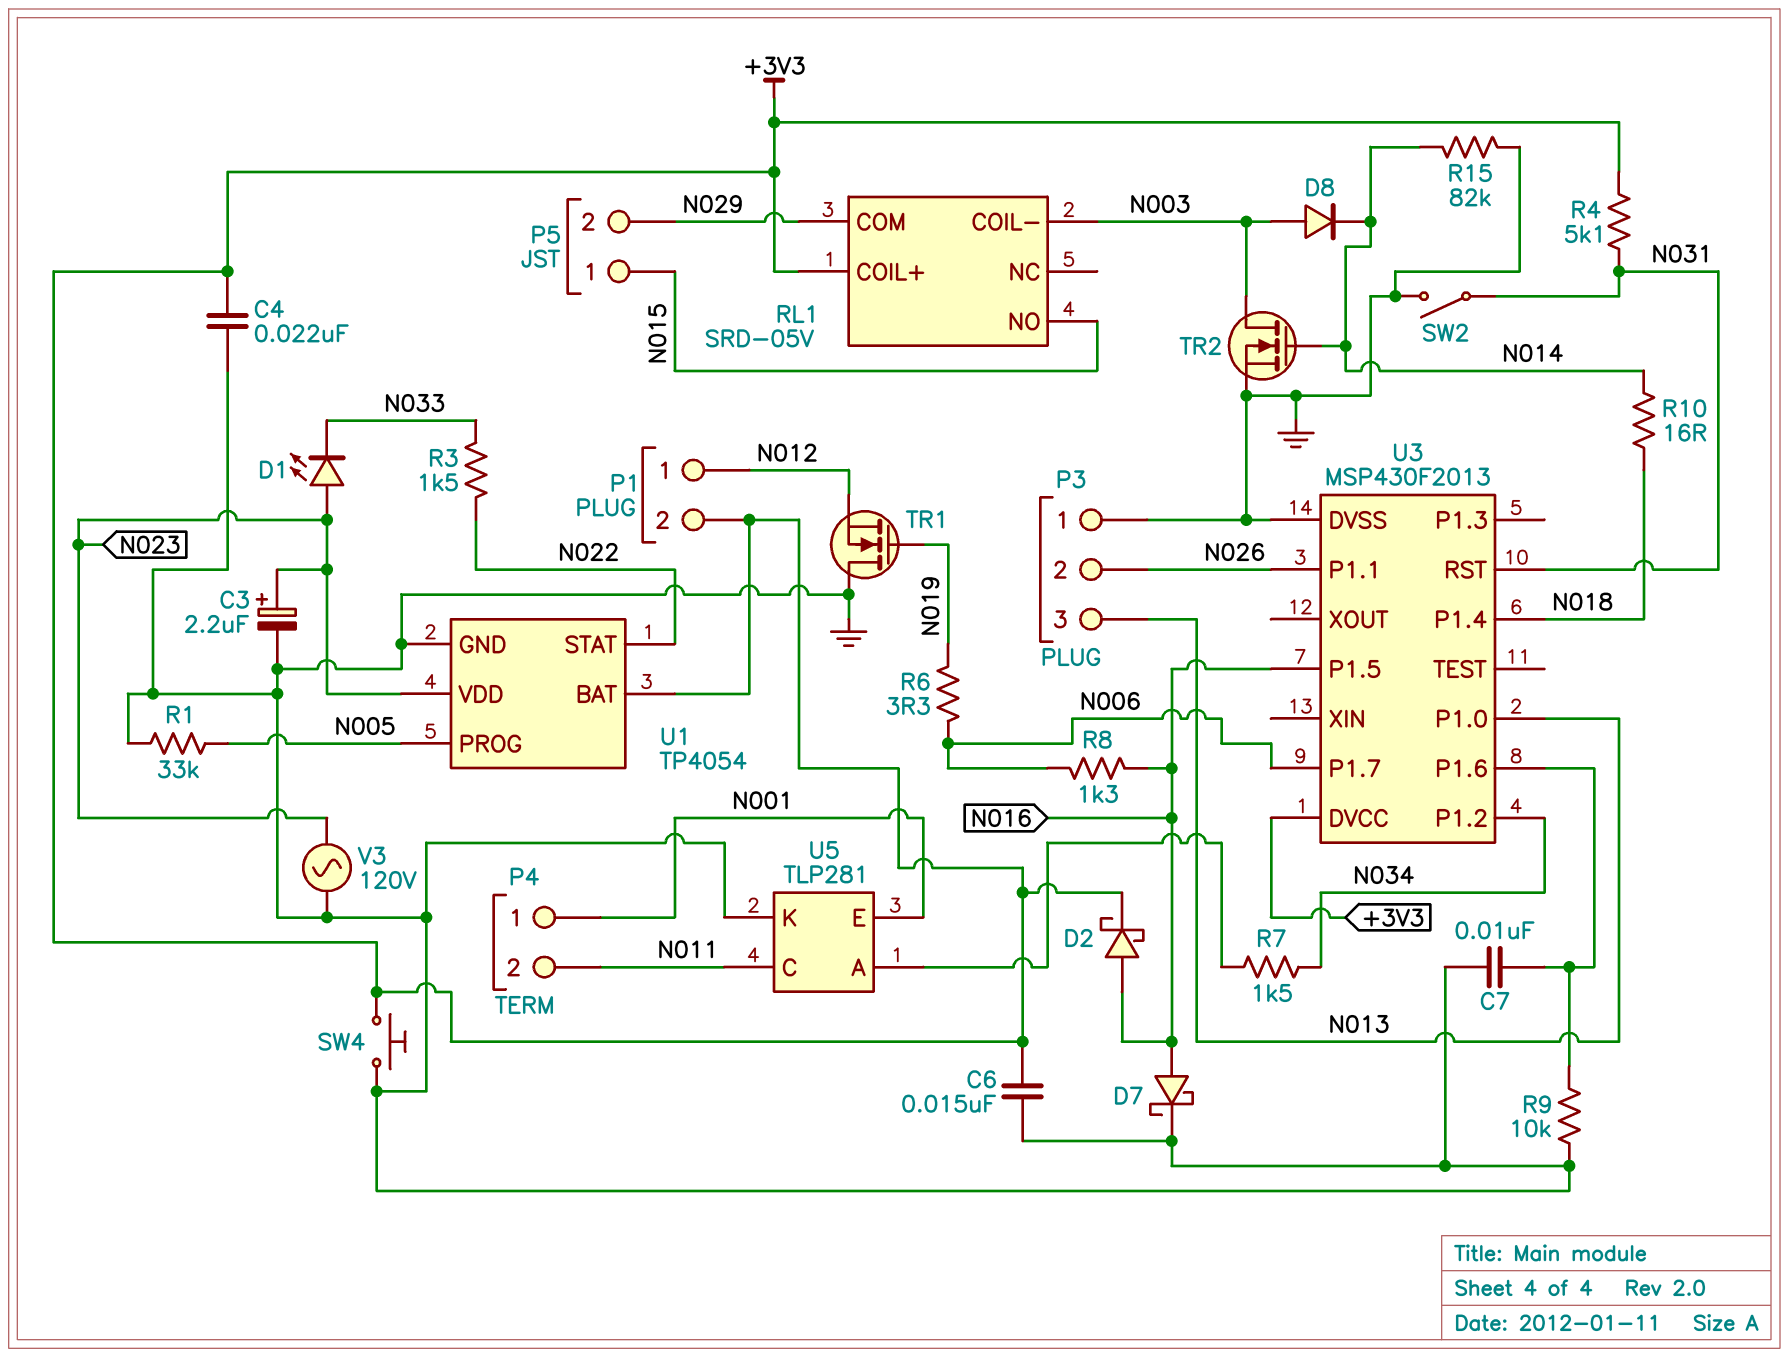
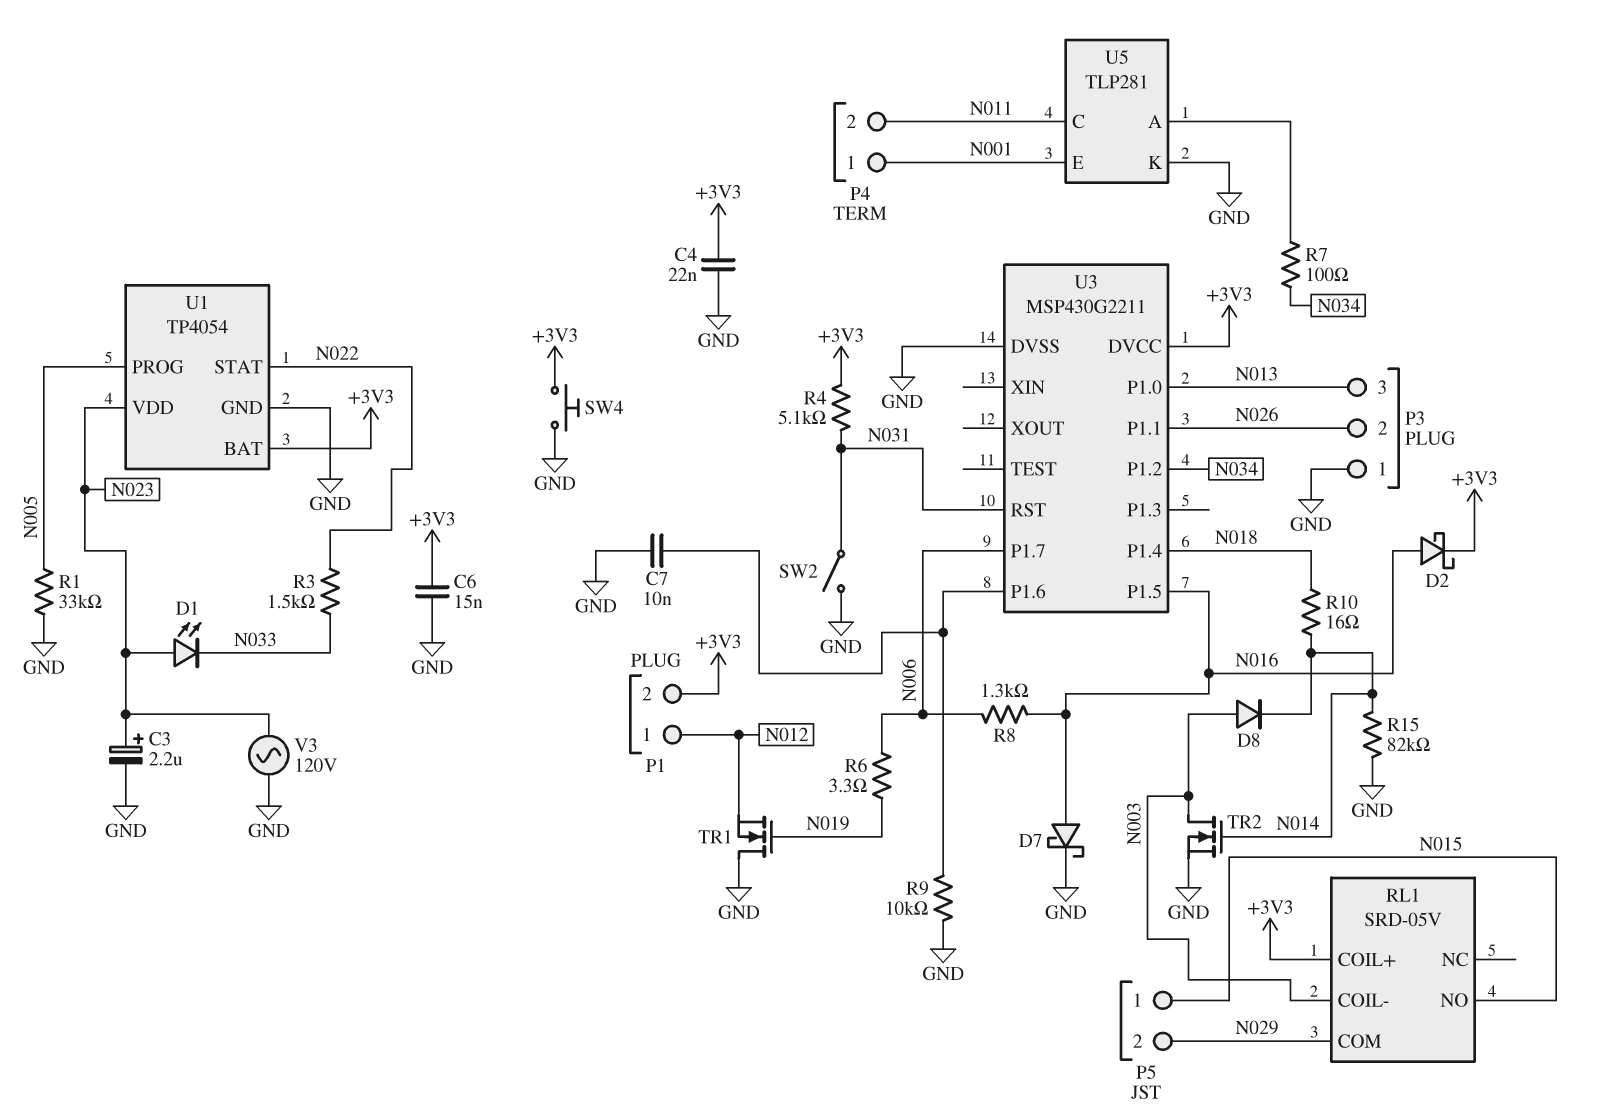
R7: 1.5k (N034, U5/A) -> 100 (N034, U5/A)
U3: MSP430F2013 -> MSP430G2211

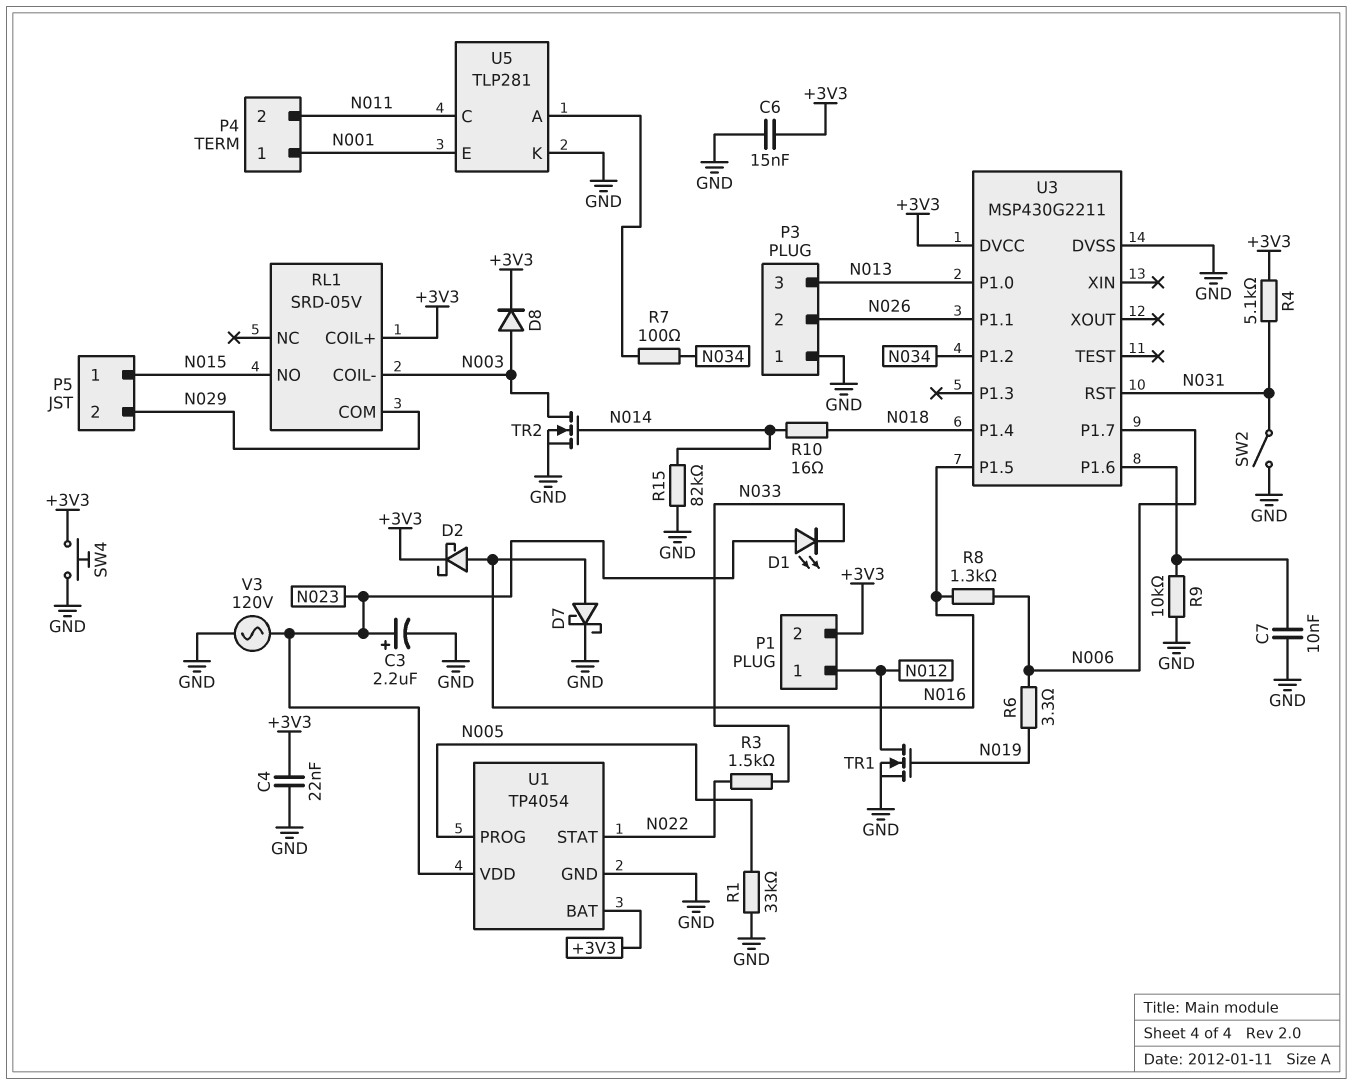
D8: diode (A N003, K N014) -> diode (A N003, K +3V3)
TR1: NMOS (G N019, D GND, S N012) -> NMOS (G N019, D N012, S GND)

